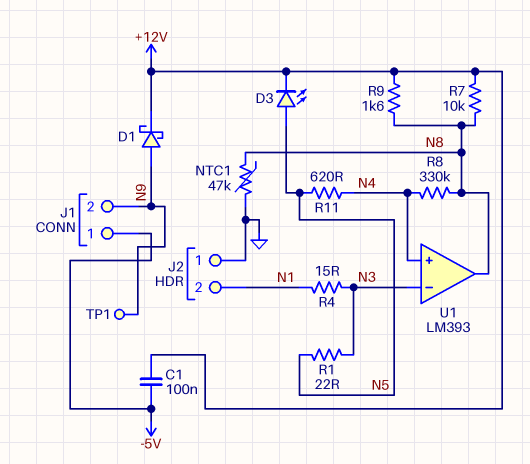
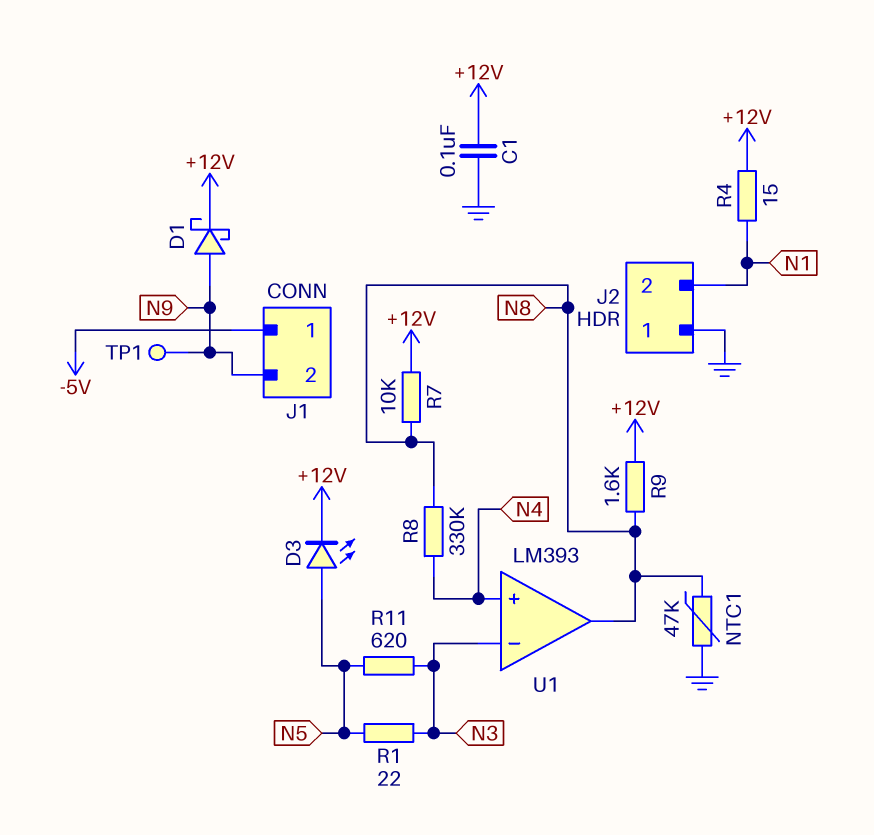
C1: 100nF (+12V, -5V) -> 100nF (+12V, GND)
R4: 15 (N1, N3) -> 15 (+12V, N1)
R11: 620 (N4, N5) -> 620 (N3, N5)

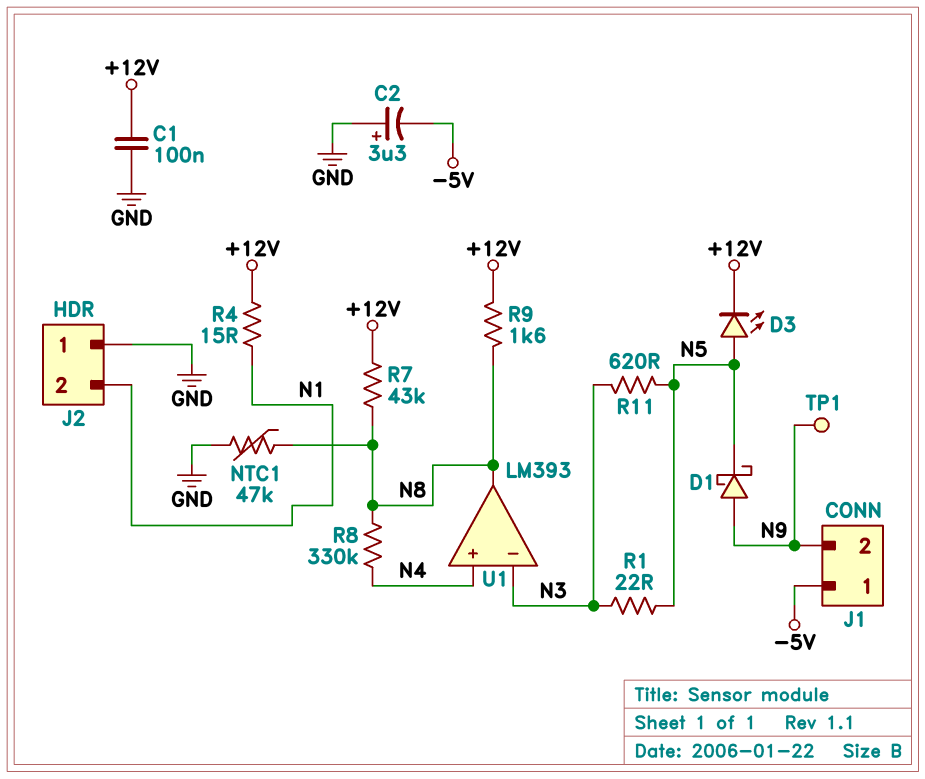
C2: none -> 3.3uF (plus GND, minus -5V)
D1: schottky (A N9, K +12V) -> schottky (A N9, K N5)
R7: 10k (+12V, N8) -> 43k (+12V, N8)

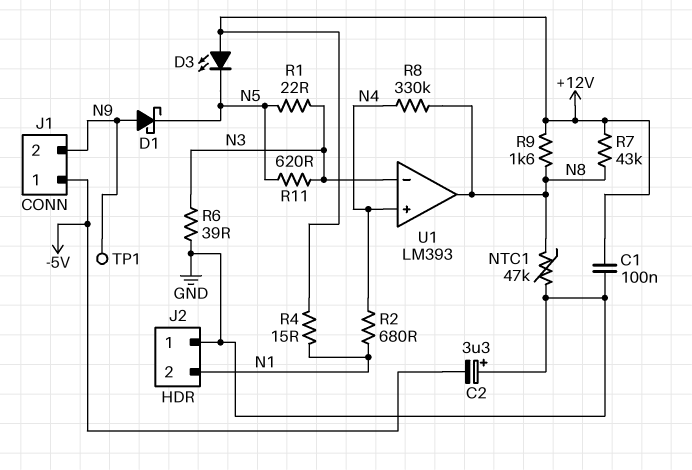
D3: LED (A N5, K +12V) -> LED (A +12V, K N5)
R2: none -> 680 (N1, N4)
R6: none -> 39 (GND, N3)

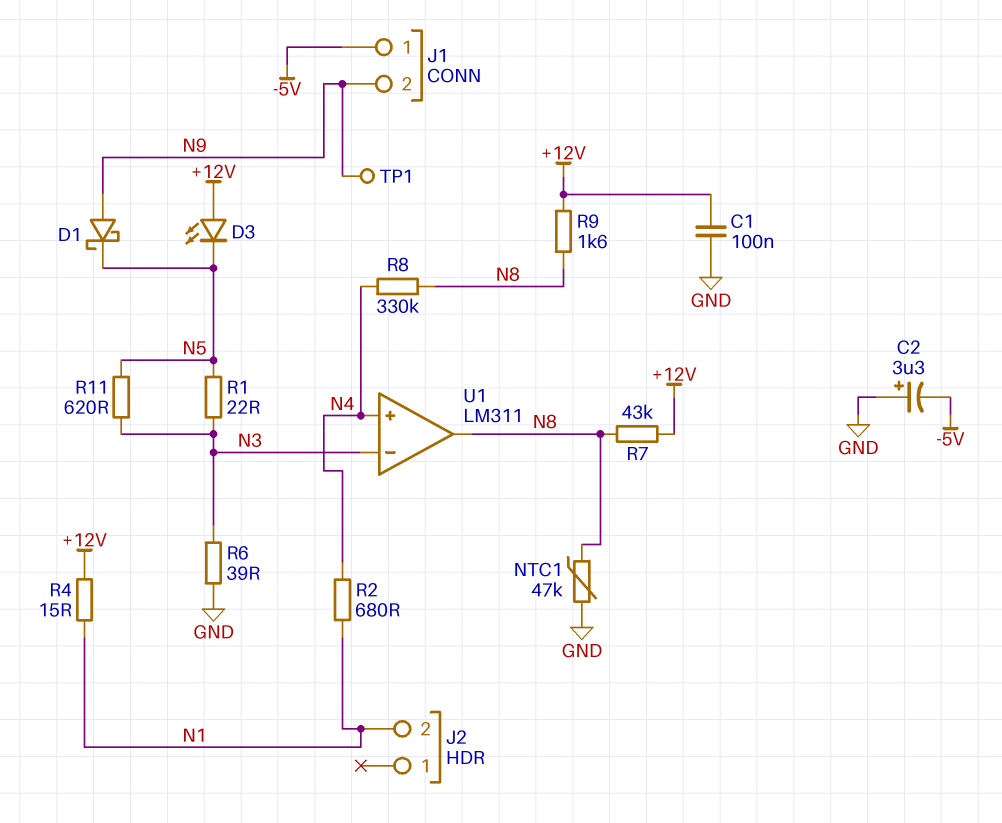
J2 pin 1: GND -> none
U1: LM393 -> LM311

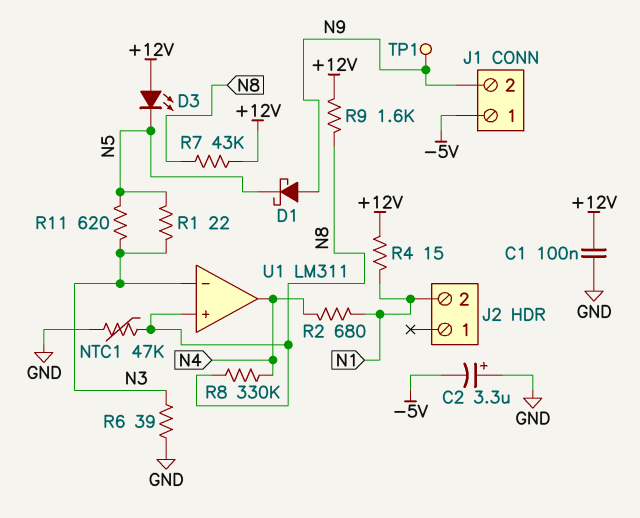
U1 pin in+: N4 -> N8
U1 pin out: N8 -> N4

